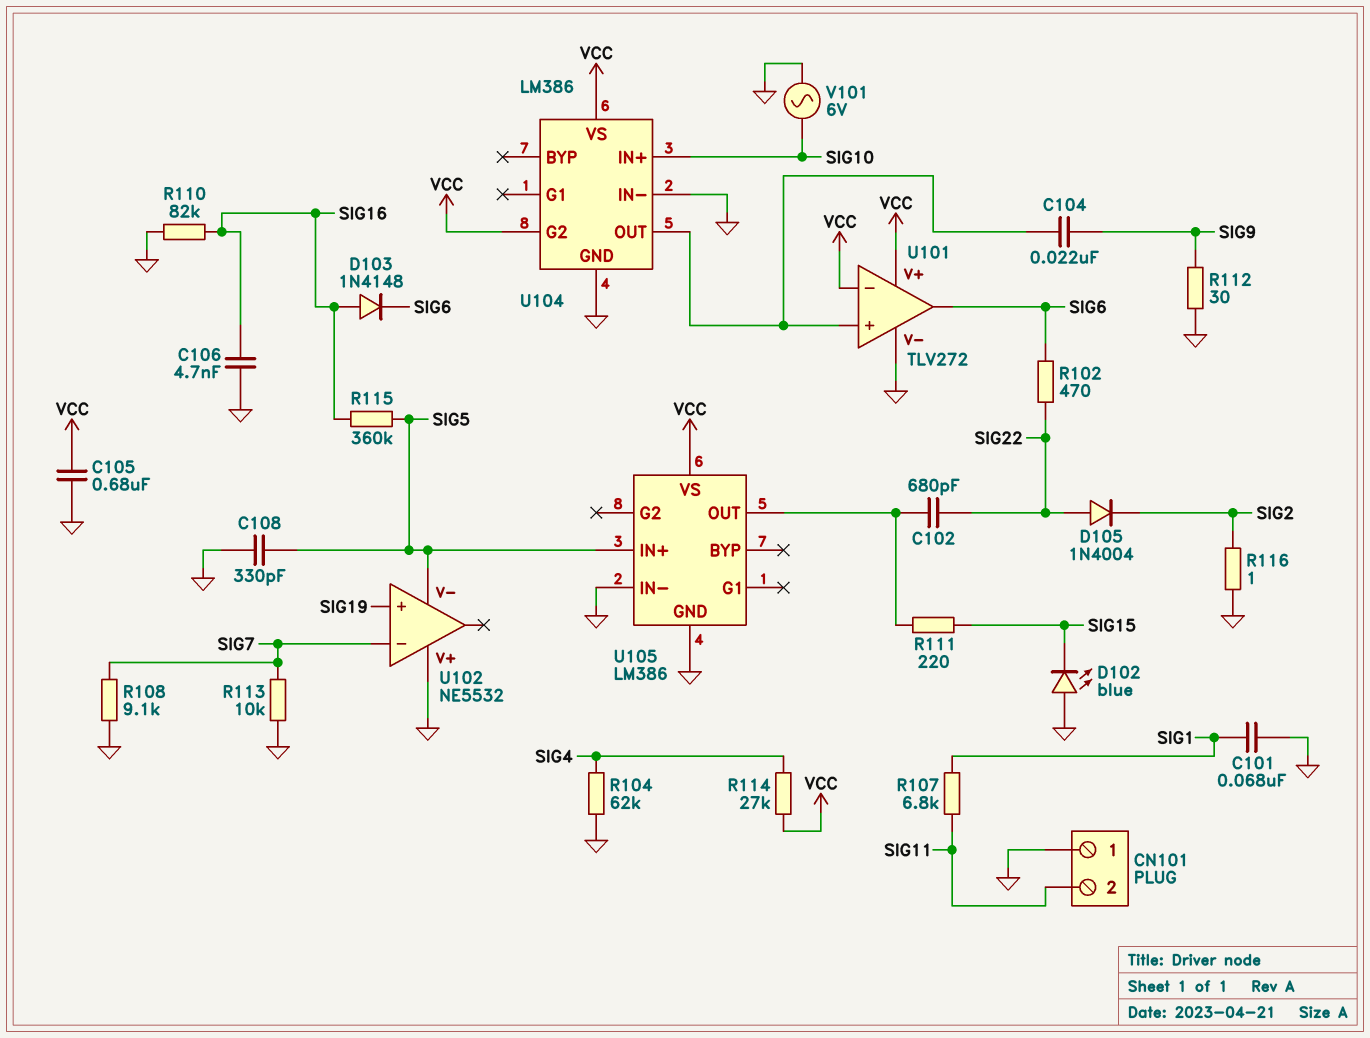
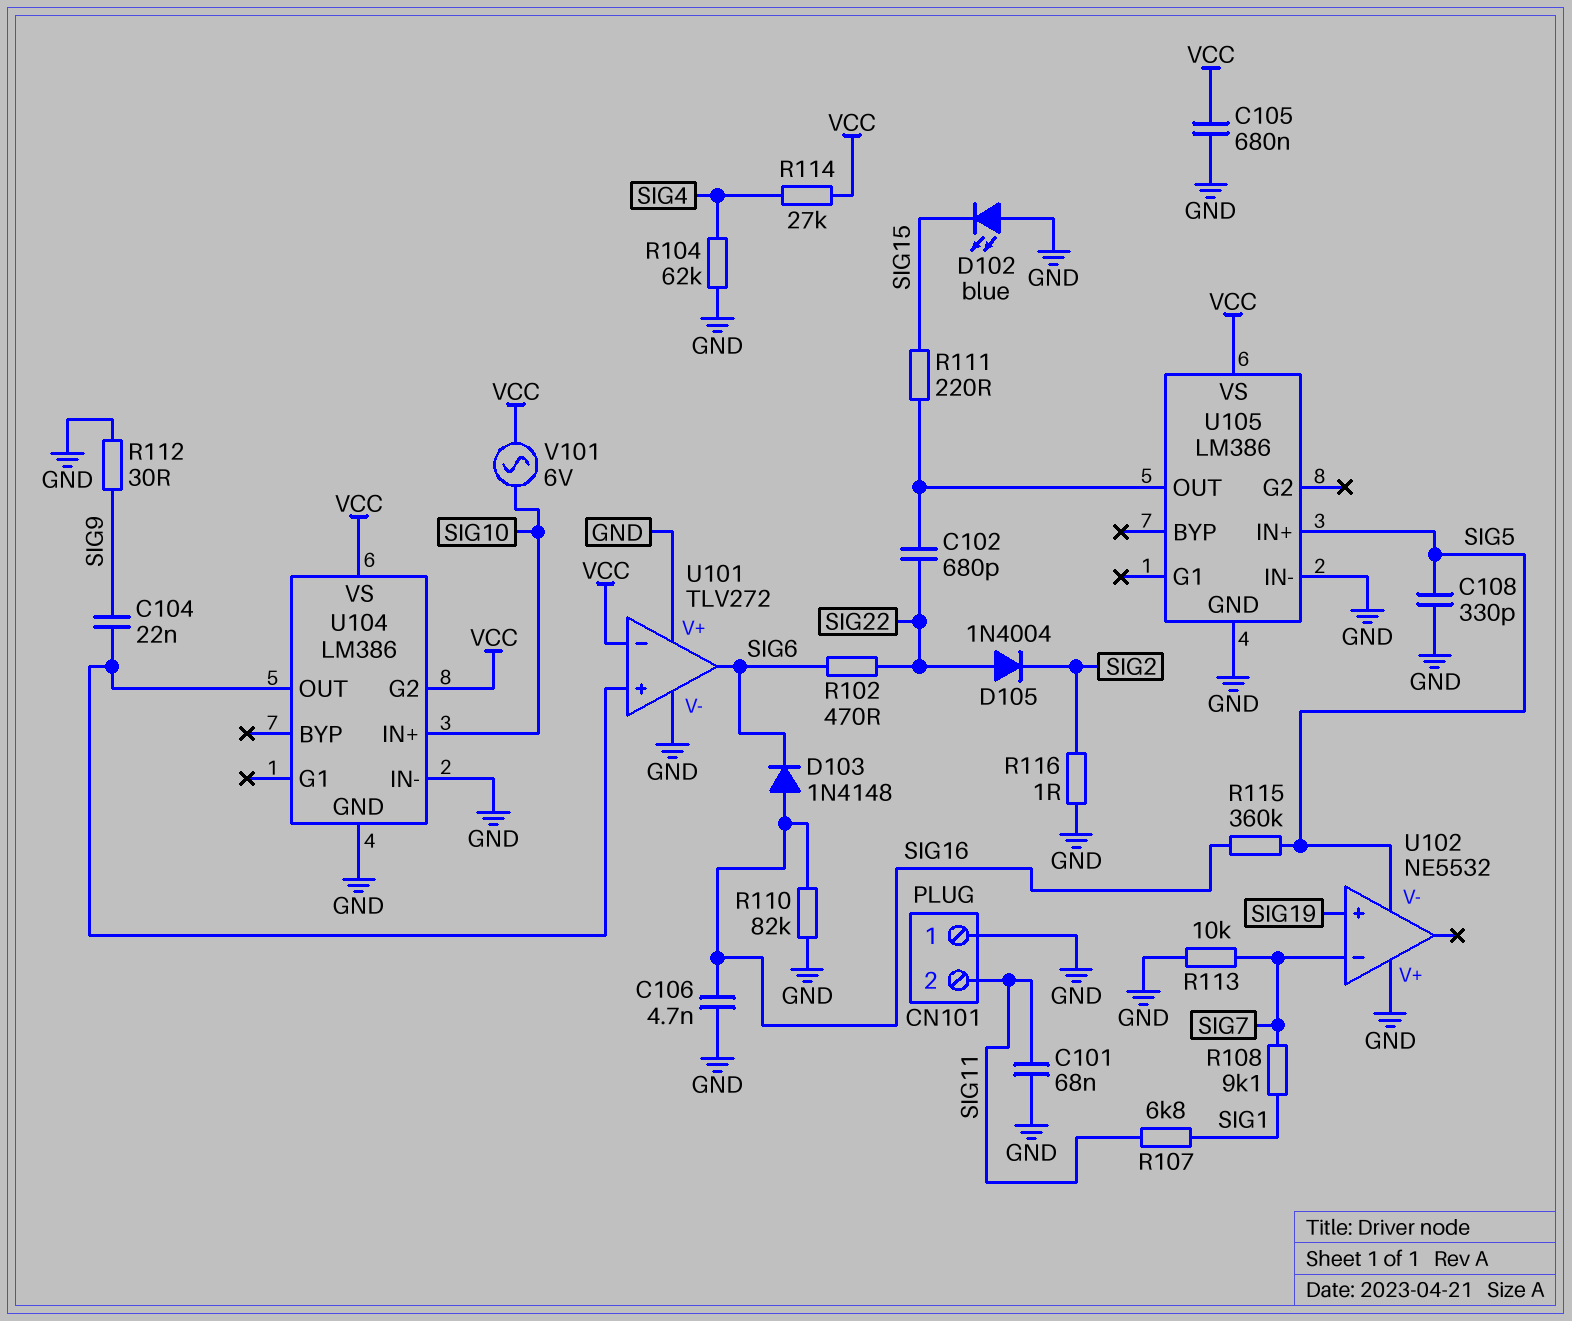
C101: 68nF (GND, SIG1) -> 68nF (GND, SIG11)
R108: 9.1k (GND, SIG7) -> 9.1k (SIG1, SIG7)
U101 pin V+: VCC -> GND
V101: AC 6V (GND, SIG10) -> AC 6V (SIG10, VCC)

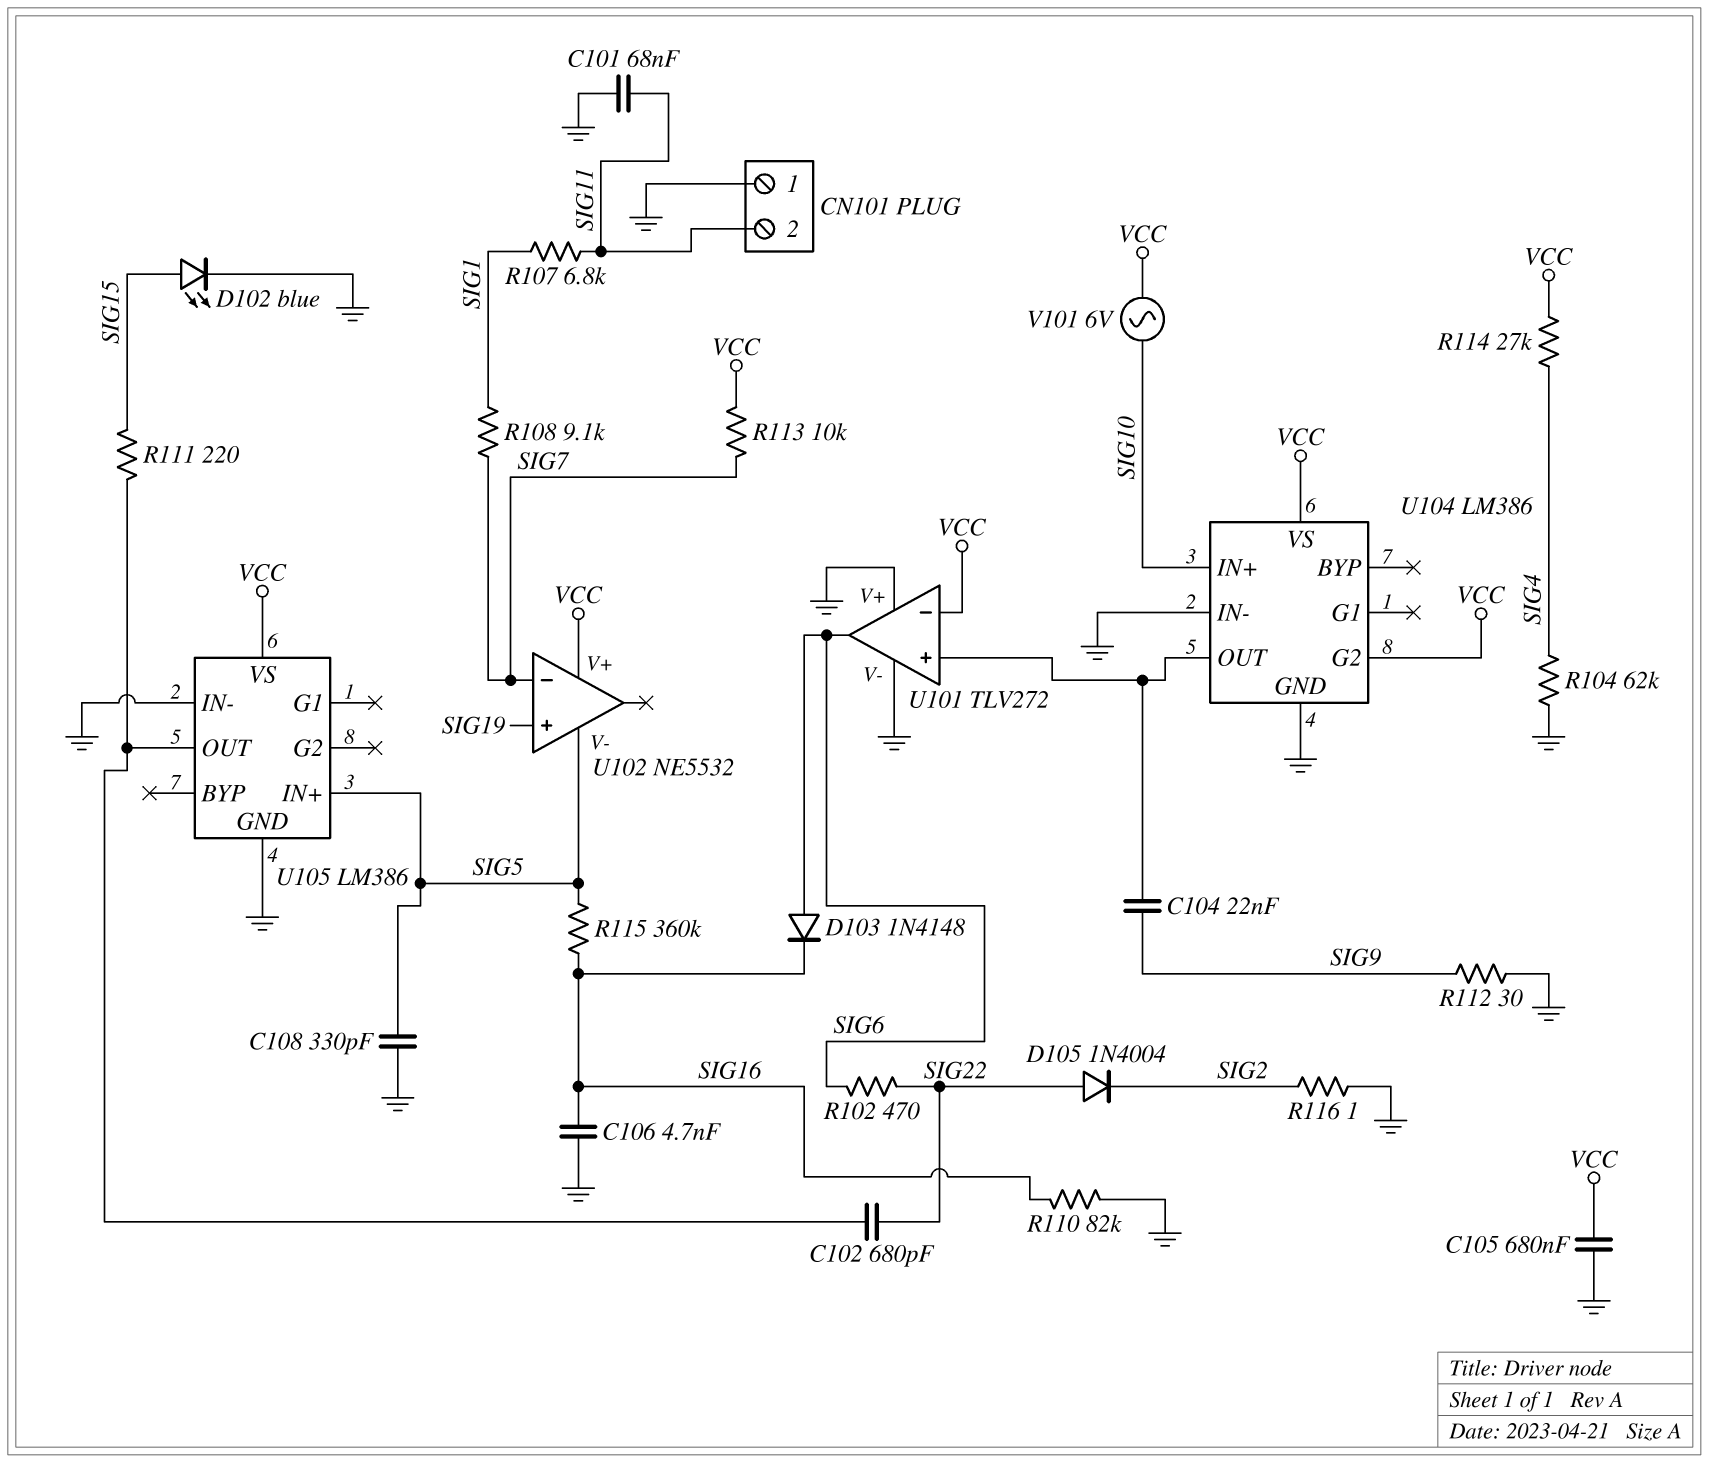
D102: LED blue (A GND, K SIG15) -> LED blue (A SIG15, K GND)
D103: diode 1N4148 (A SIG16, K SIG6) -> diode 1N4148 (A SIG6, K SIG16)
R113: 10k (GND, SIG7) -> 10k (SIG7, VCC)
U102 pin V+: GND -> VCC

